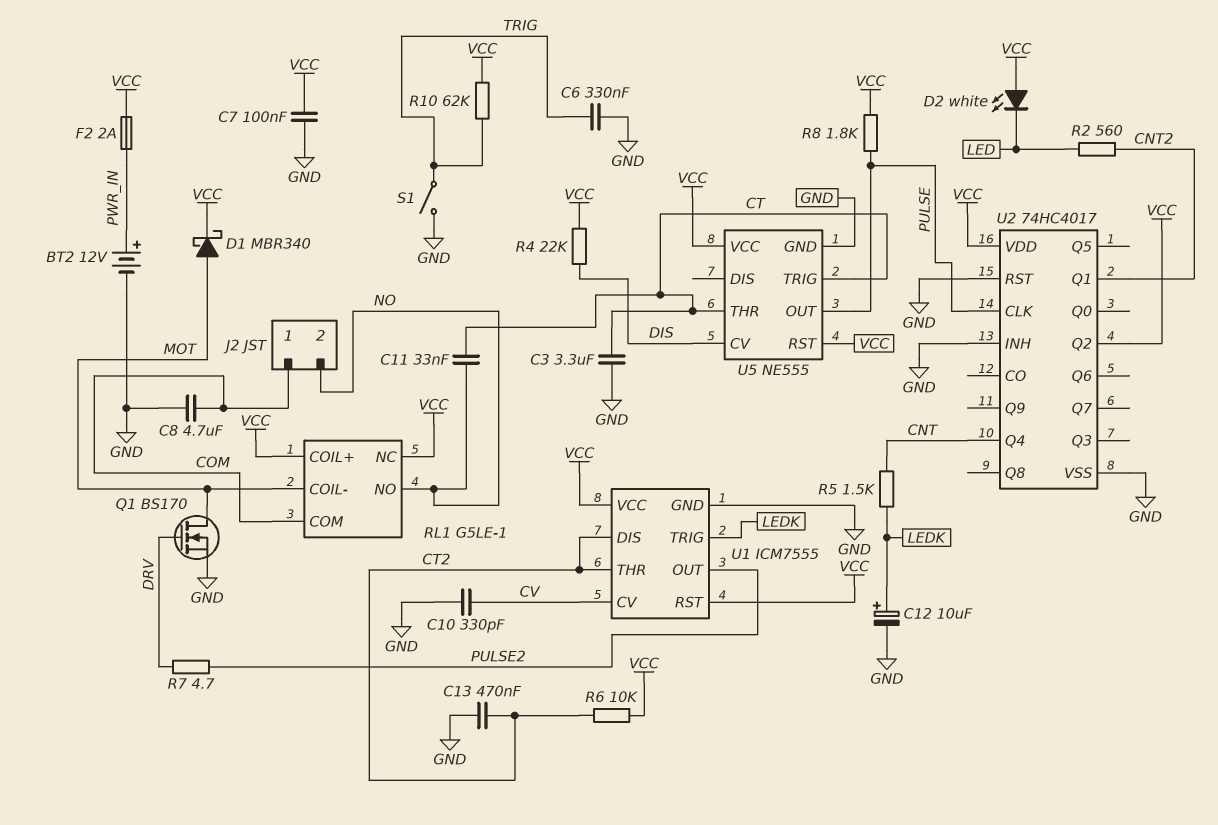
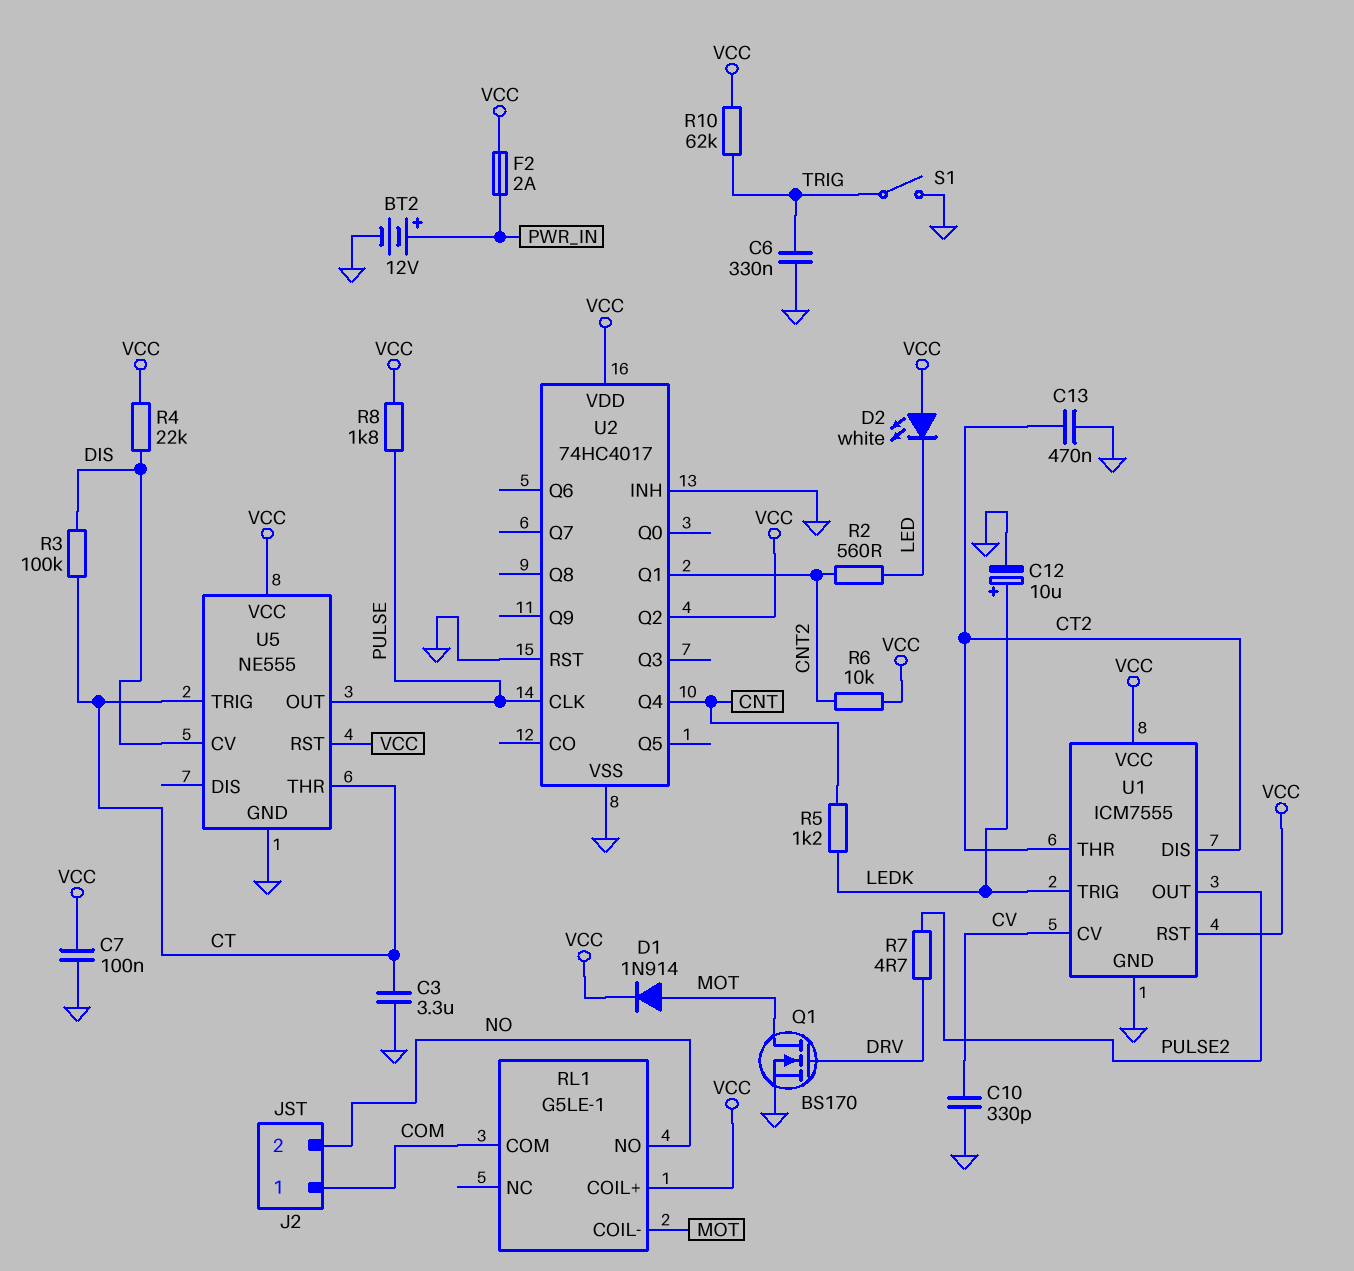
C8: 4.7uF (COM, GND) -> none
C11: 33nF (CT, NO) -> none
D1: schottky MBR340 (A MOT, K VCC) -> diode 1N914 (A MOT, K VCC)
R3: none -> 100k (CT, DIS)
R5: 1.5k (CNT, LEDK) -> 1.2k (CNT, LEDK)
R6: 10k (CT2, VCC) -> 10k (CNT2, VCC)
RL1 pin NC: VCC -> none

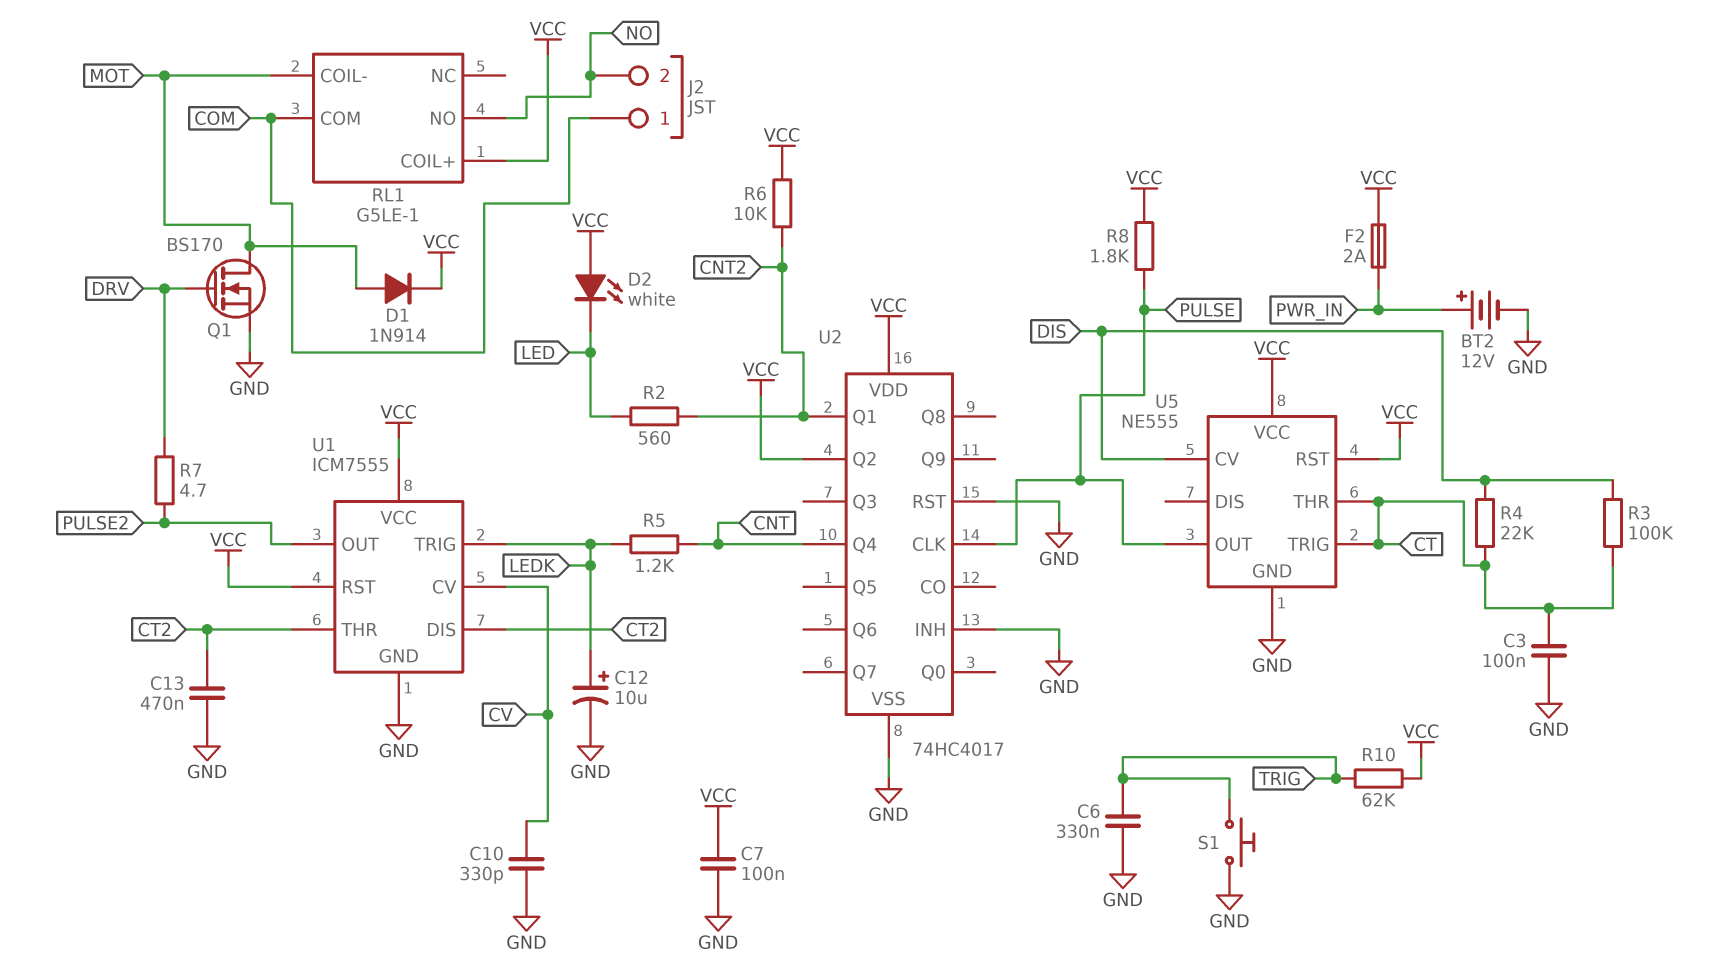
C3: 3.3uF (CT, GND) -> 100nF (CT, GND)
R4: 22k (DIS, VCC) -> 22k (CT, DIS)
S1: switch (GND, TRIG) -> button (GND, TRIG)

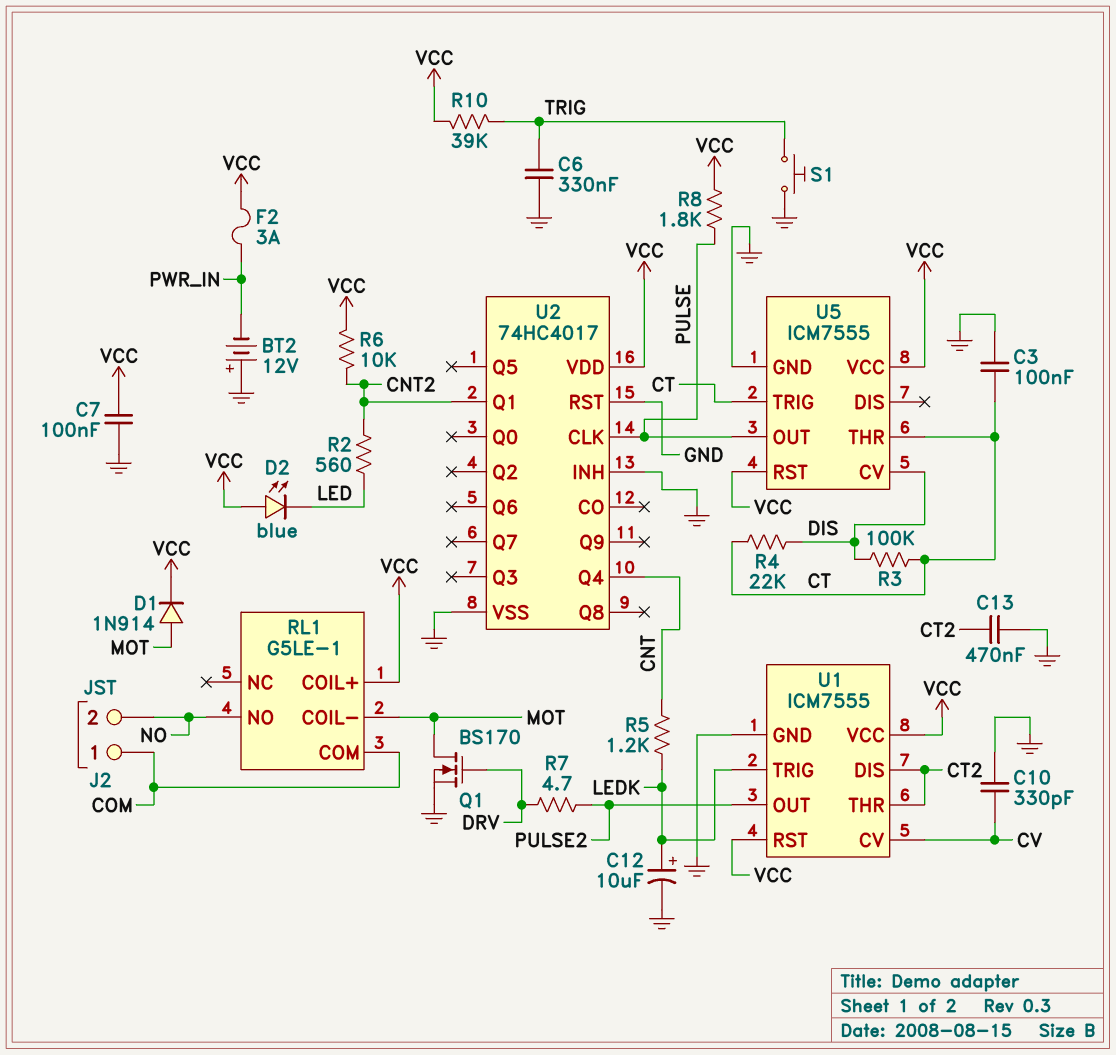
BT2: 12V (plus PWR_IN, minus GND) -> 12V (plus GND, minus PWR_IN)
D2: LED white (A VCC, K LED) -> LED blue (A VCC, K LED)
F2: 2A (PWR_IN, VCC) -> 3A (PWR_IN, VCC)
R10: 62k (TRIG, VCC) -> 39k (TRIG, VCC)
U2 pin Q2: VCC -> none
U5: NE555 -> ICM7555

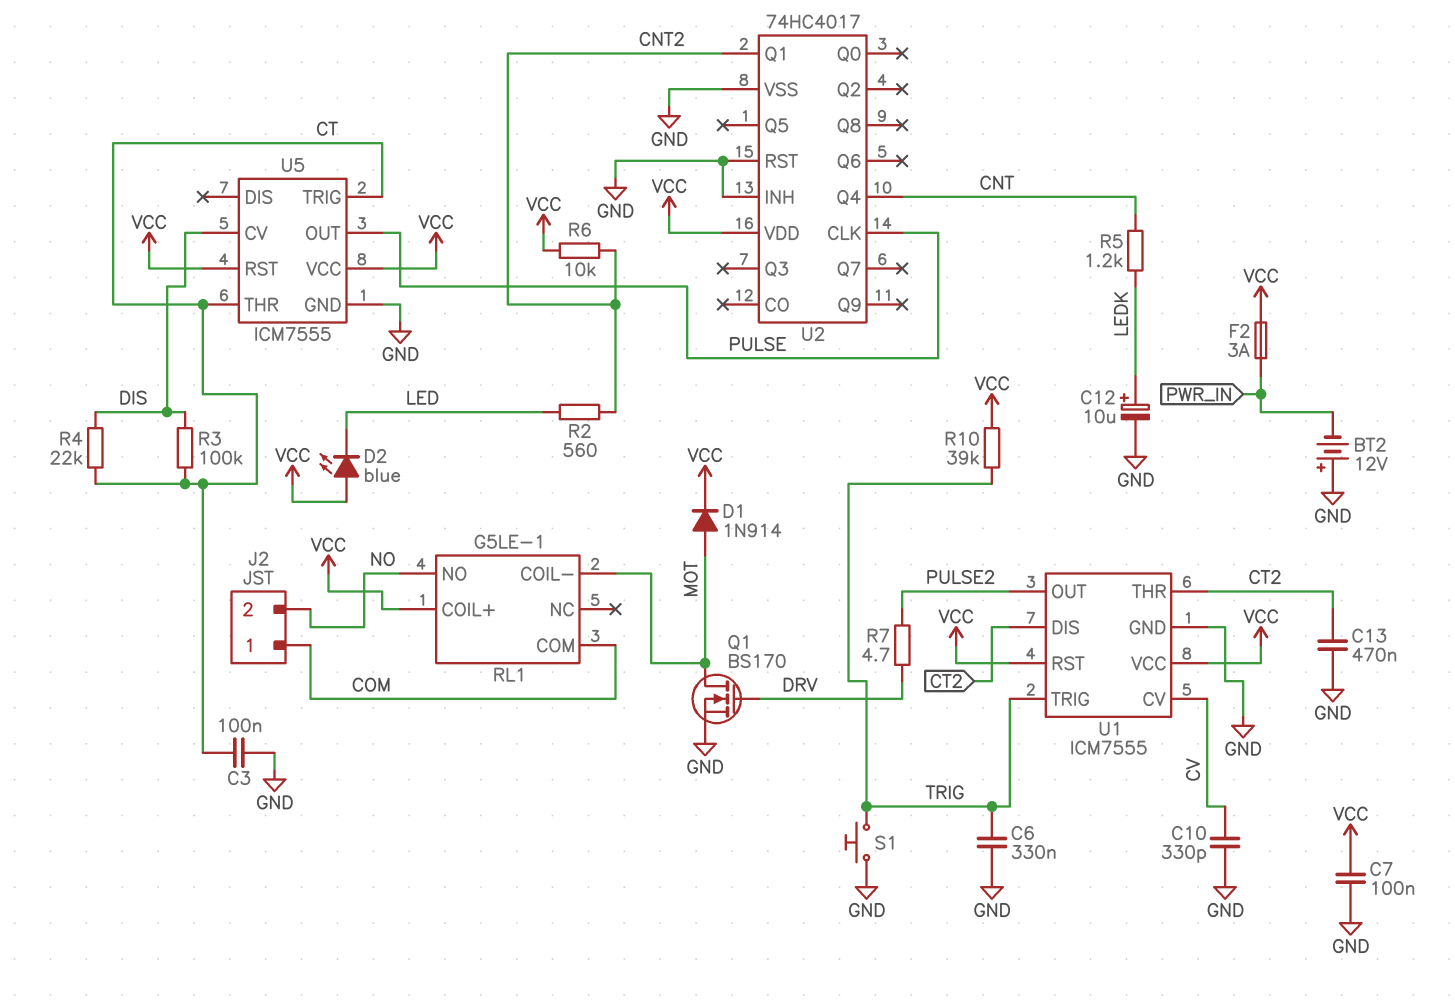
R8: 1.8k (PULSE, VCC) -> none
U1 pin TRIG: LEDK -> TRIG

